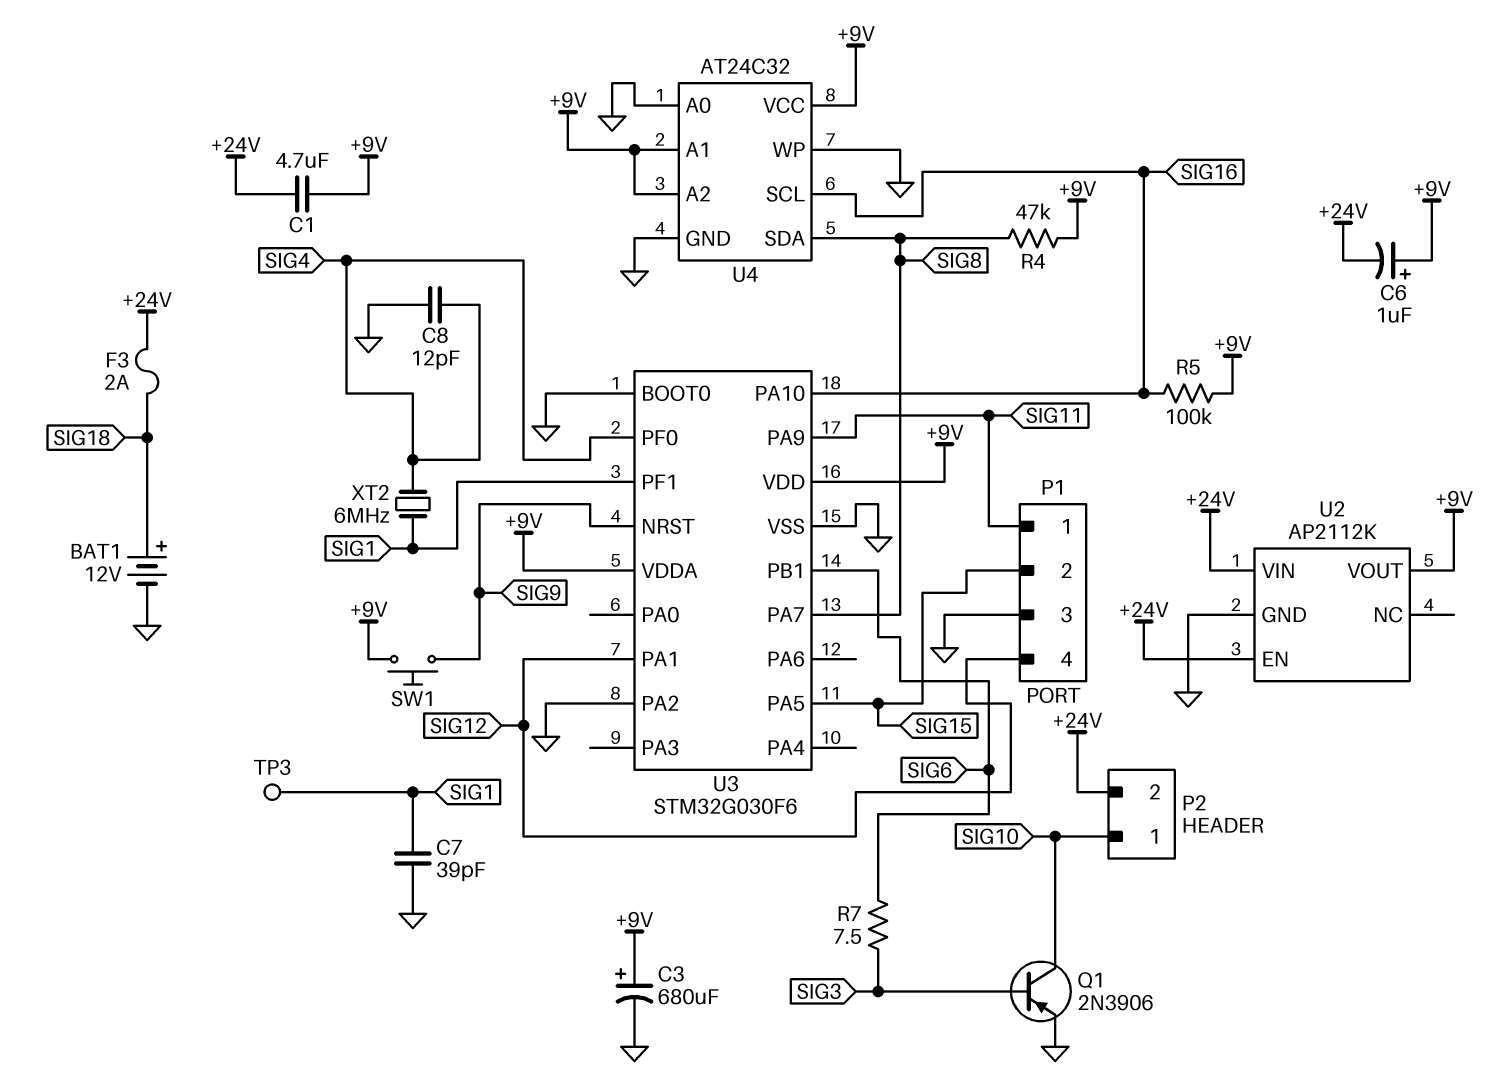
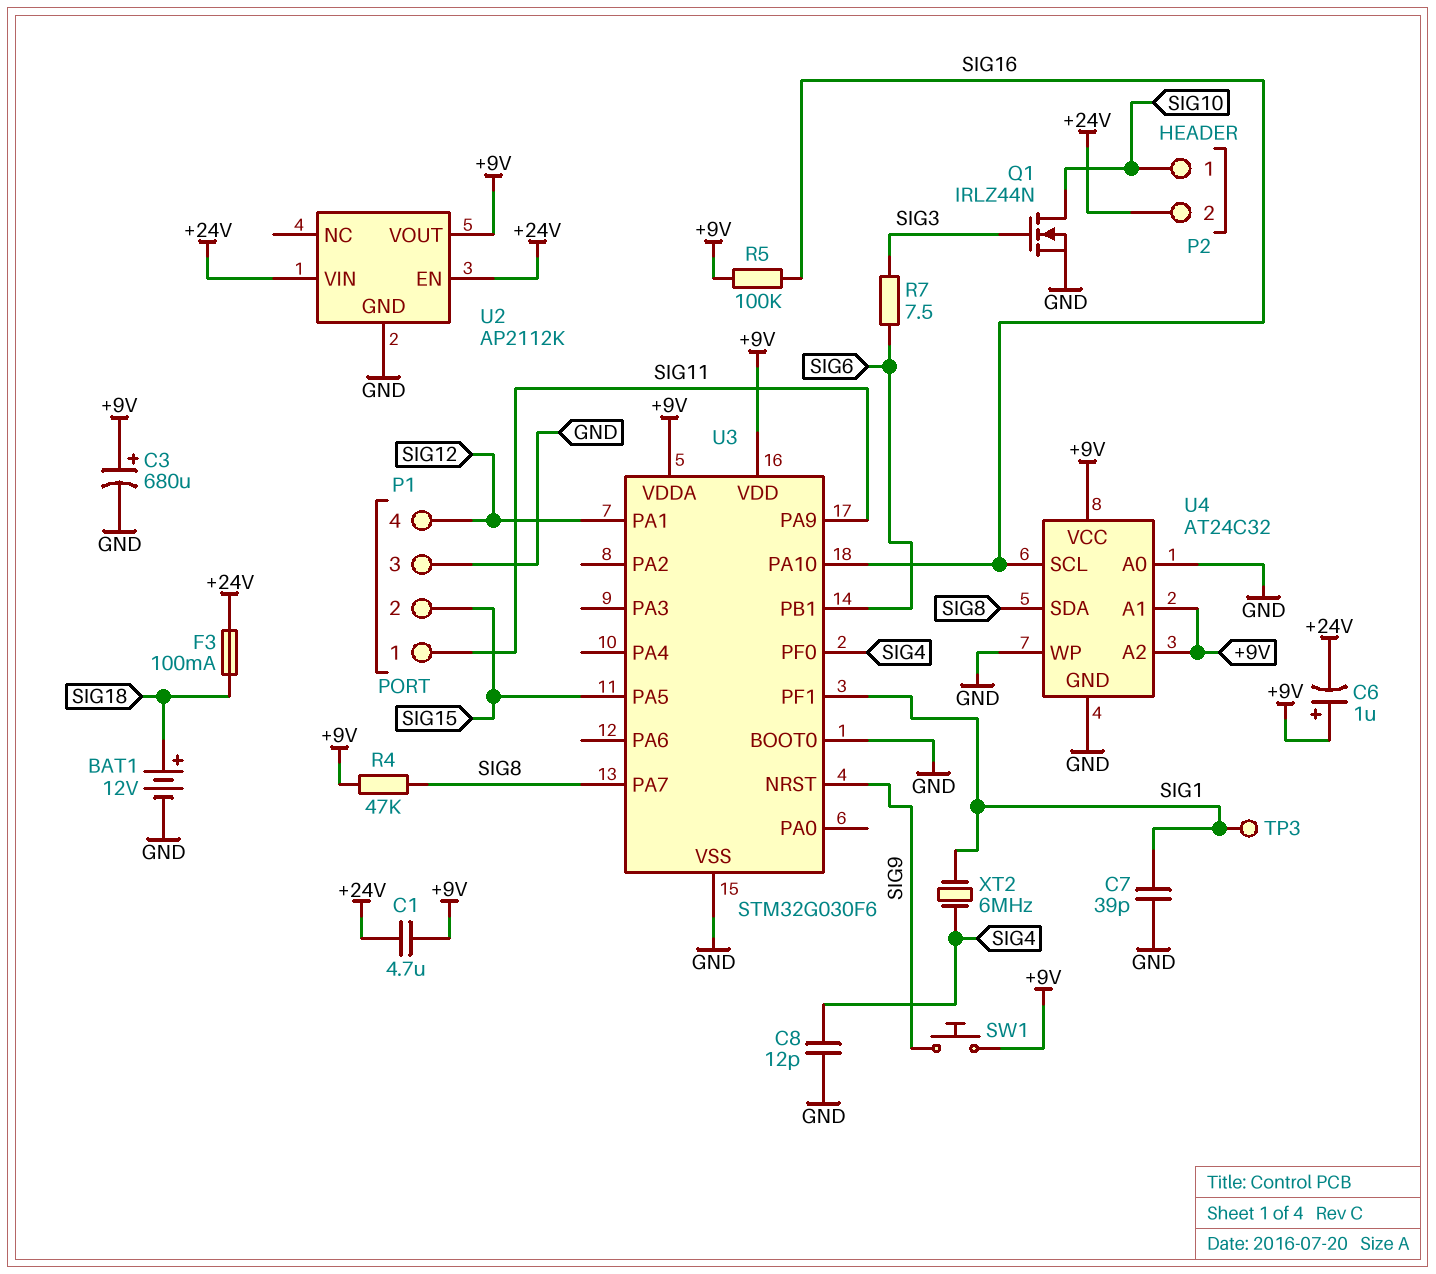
F3: 2A (+24V, SIG18) -> 100mA (+24V, SIG18)
Q1: PNP 2N3906 (B SIG3, C SIG10, E GND) -> NMOS IRLZ44N (G SIG3, D SIG10, S GND)
U3 pin PA2: GND -> none

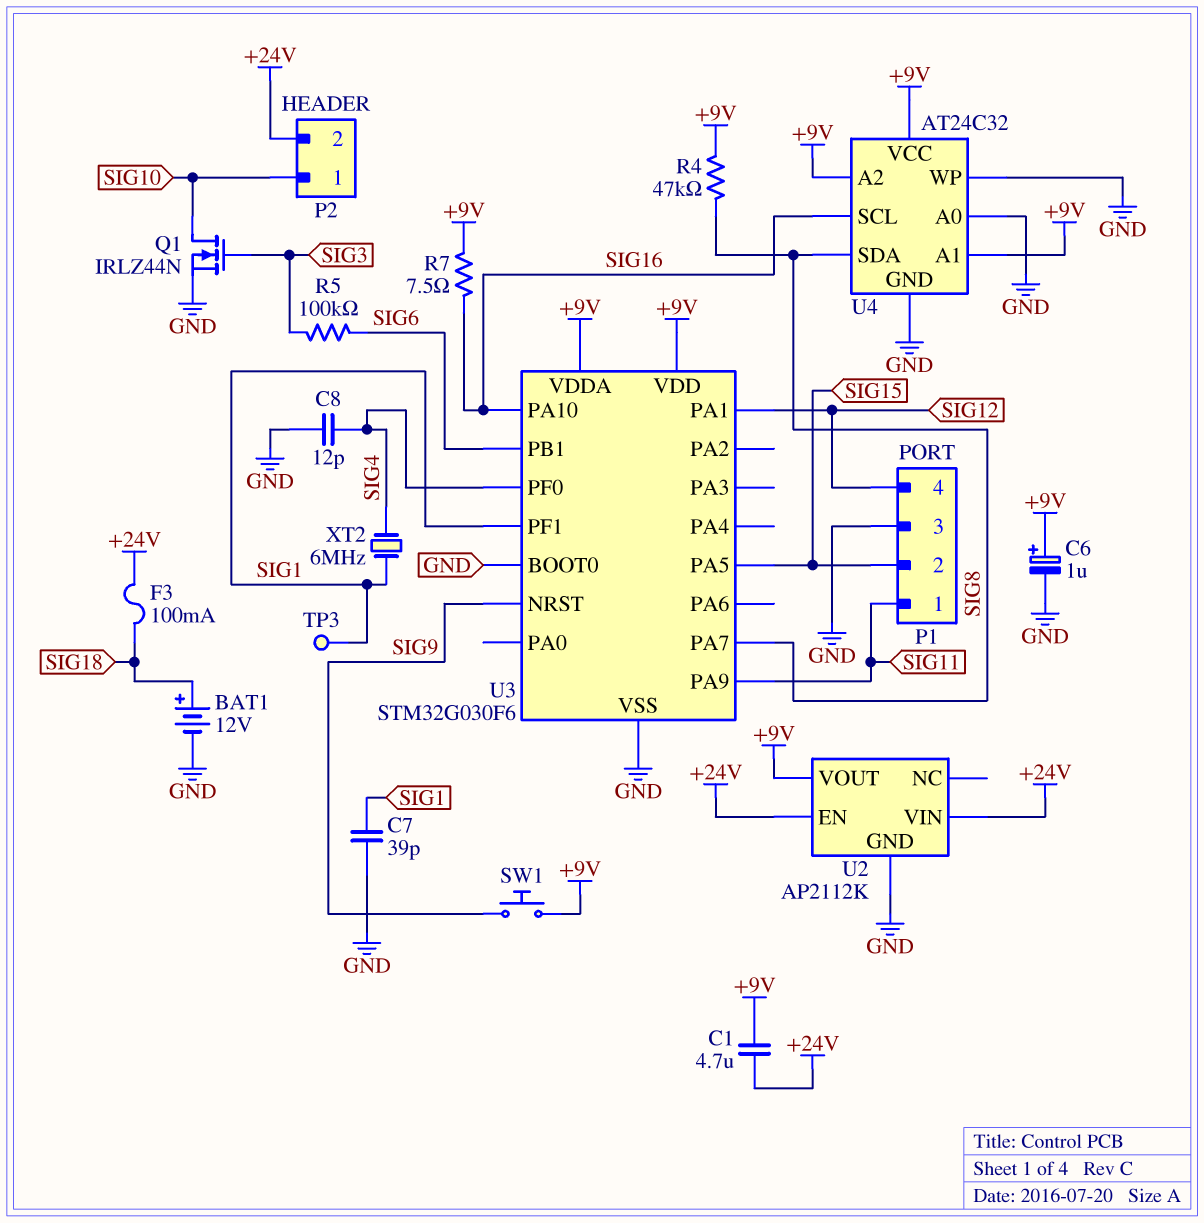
C3: 680uF (plus +9V, minus GND) -> none
C6: 1uF (plus +9V, minus +24V) -> 1uF (plus +9V, minus GND)
R5: 100k (+9V, SIG16) -> 100k (SIG3, SIG6)
R7: 7.5 (SIG3, SIG6) -> 7.5 (+9V, SIG16)

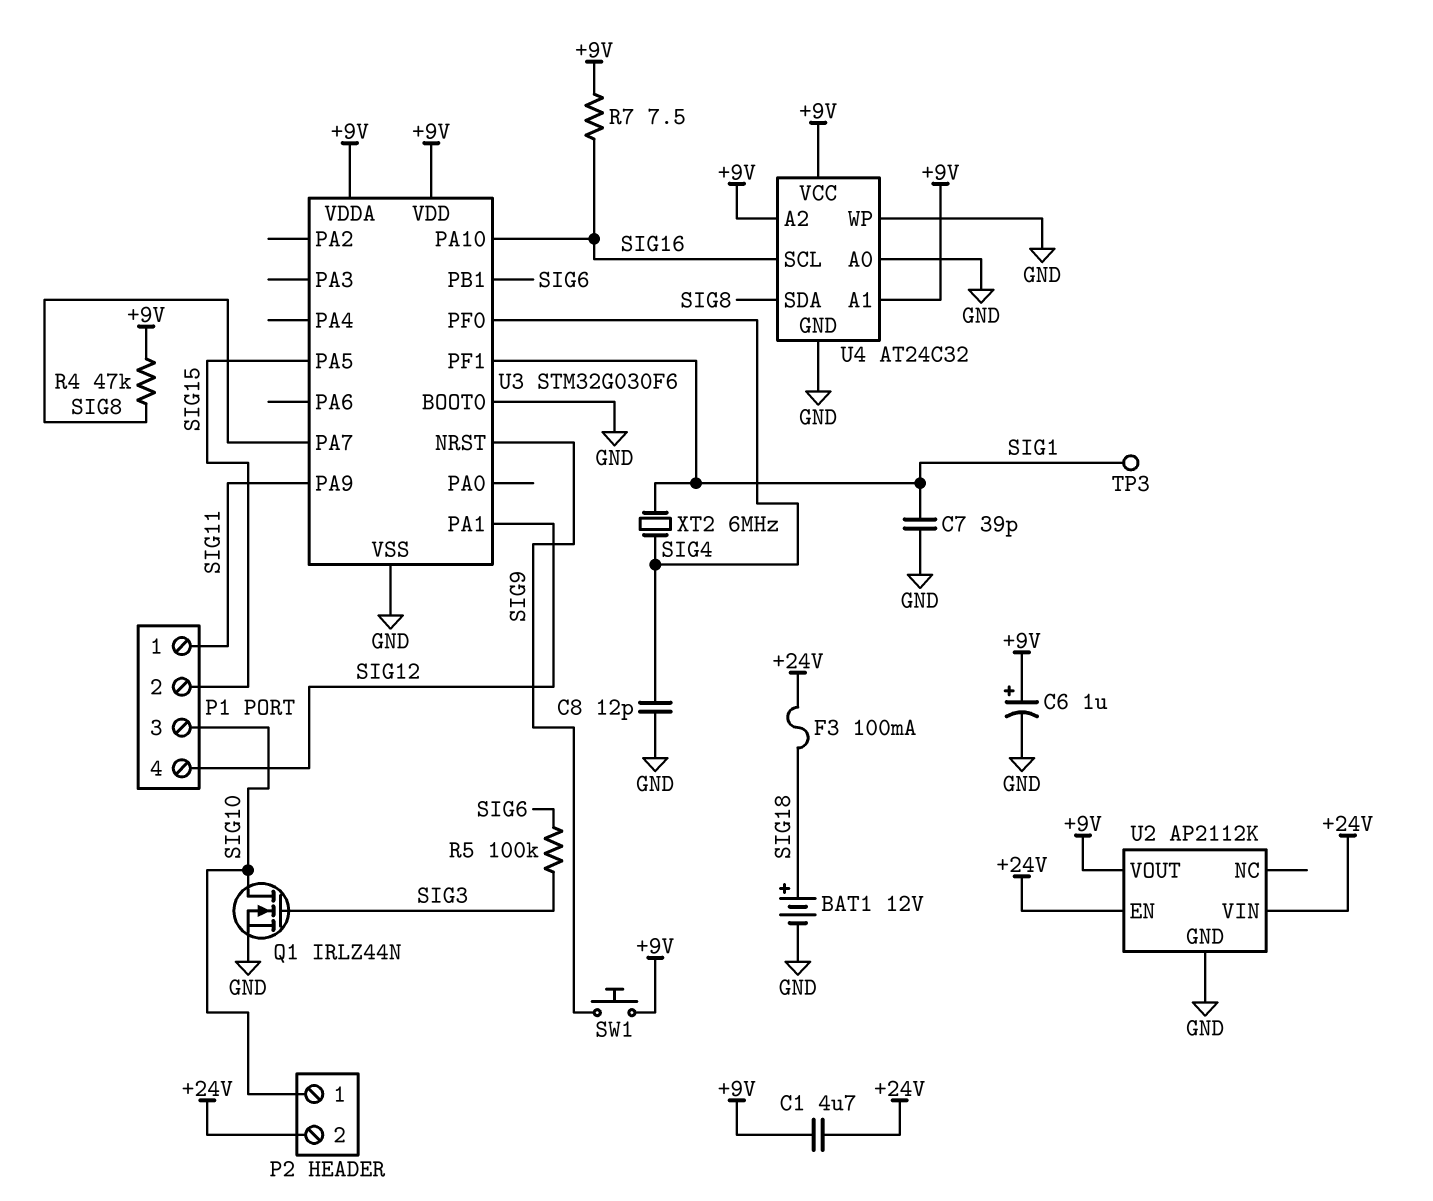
P1 pin 3: GND -> SIG10

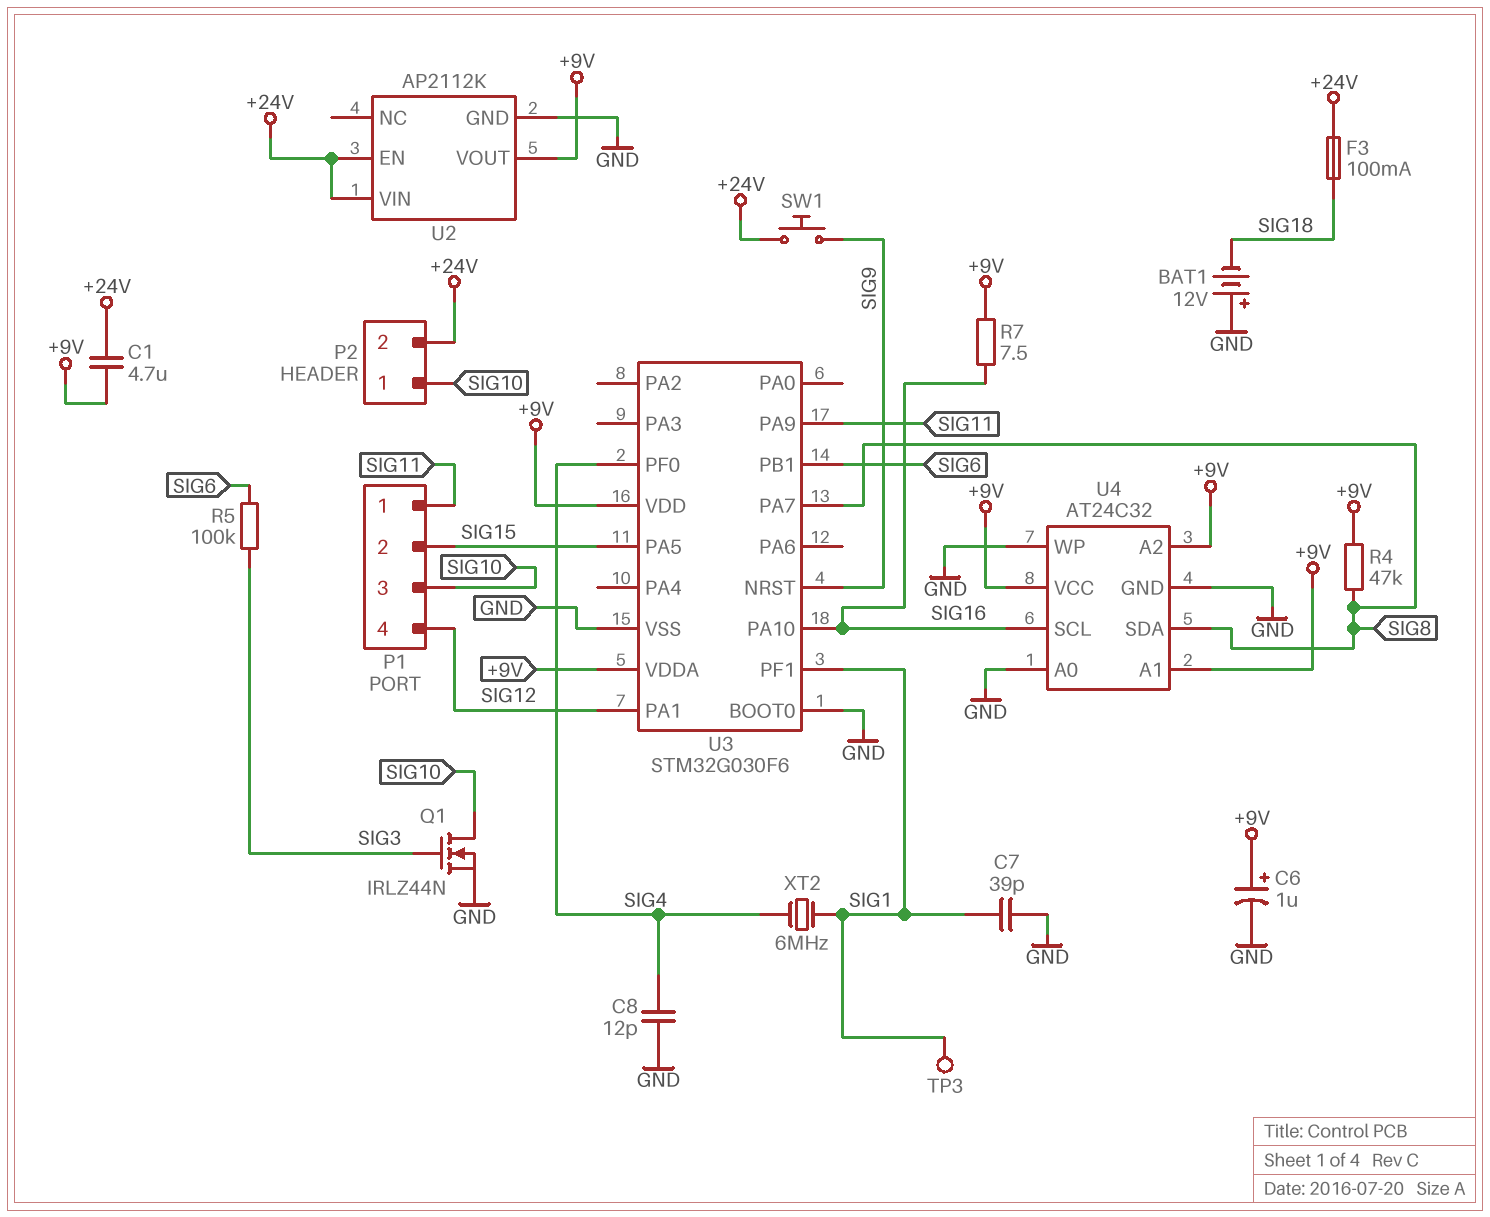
BAT1: 12V (plus SIG18, minus GND) -> 12V (plus GND, minus SIG18)
SW1: button (+9V, SIG9) -> button (+24V, SIG9)

